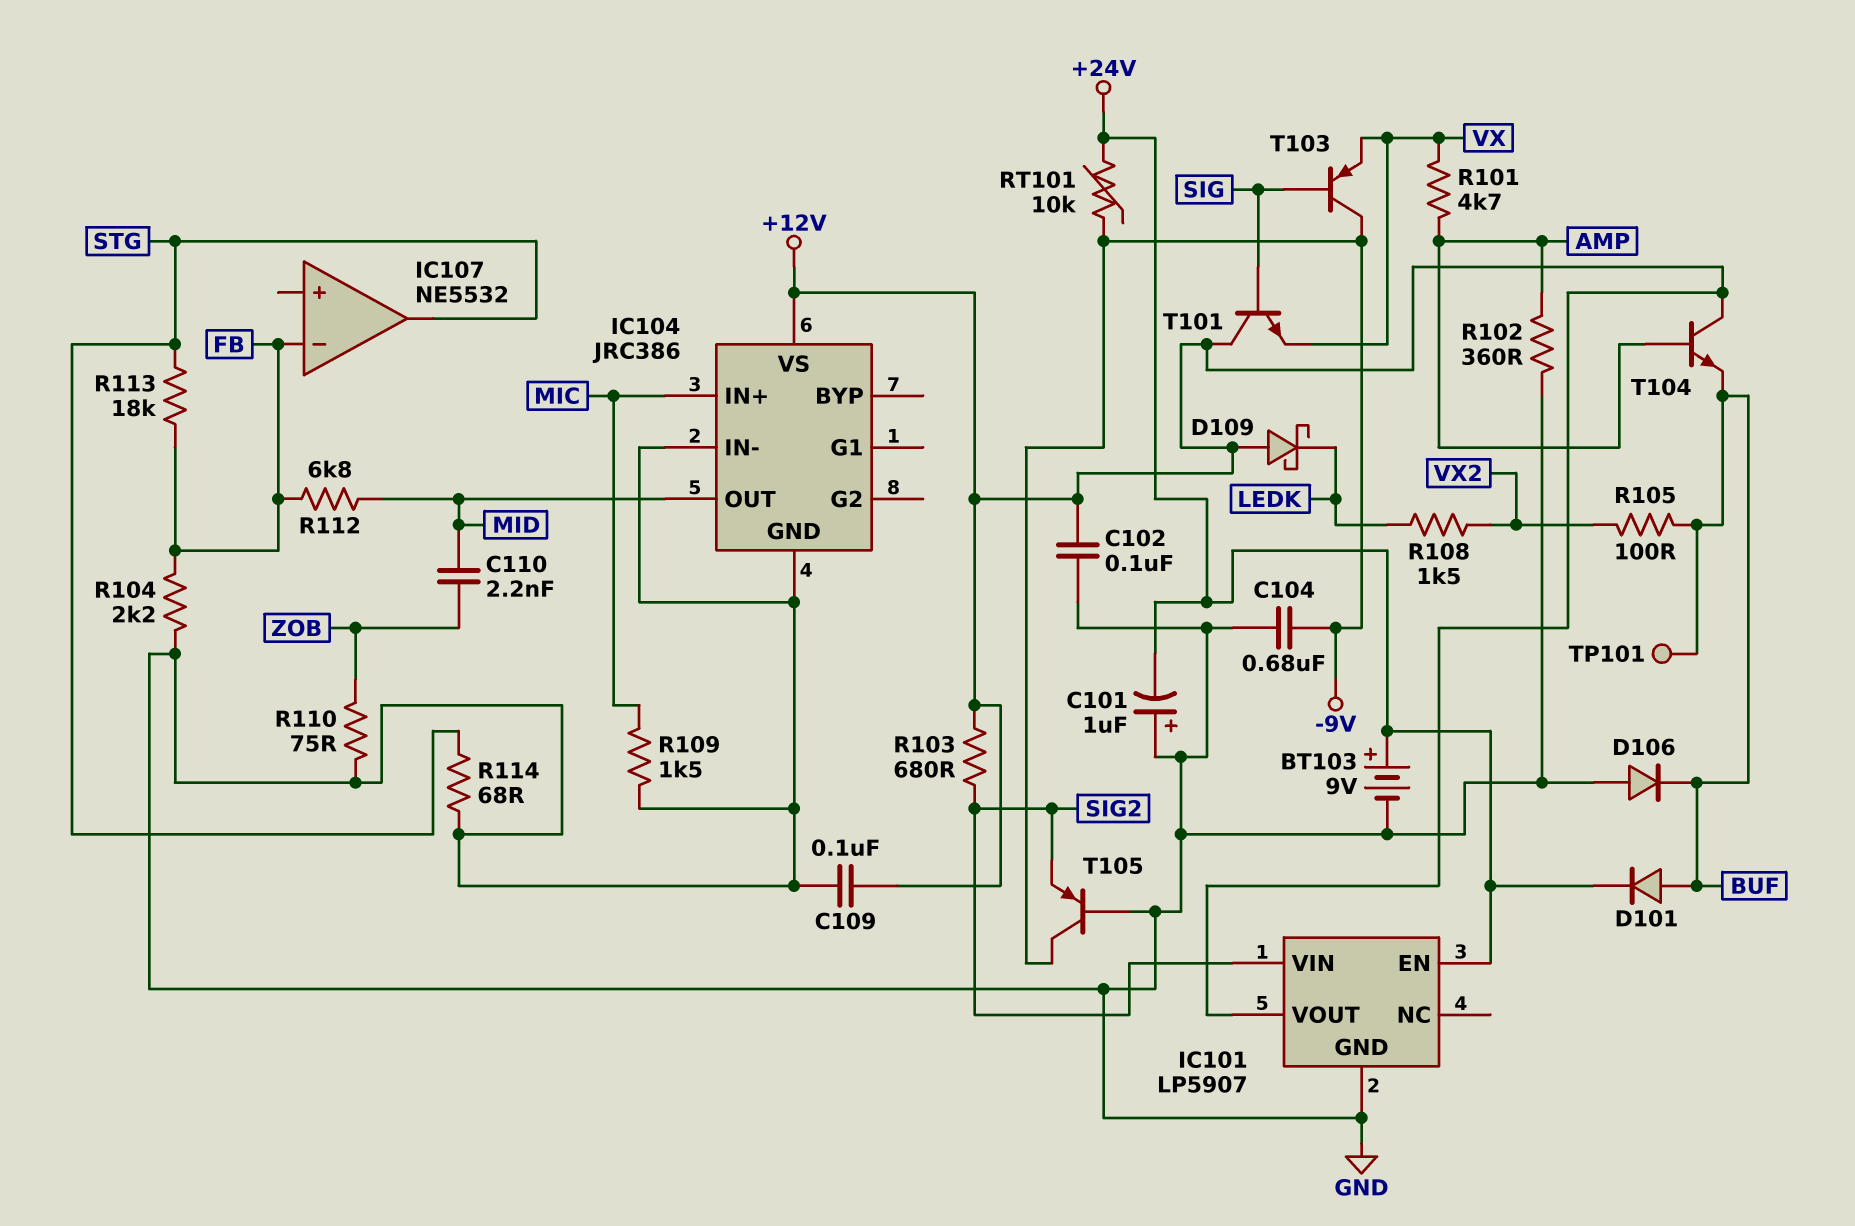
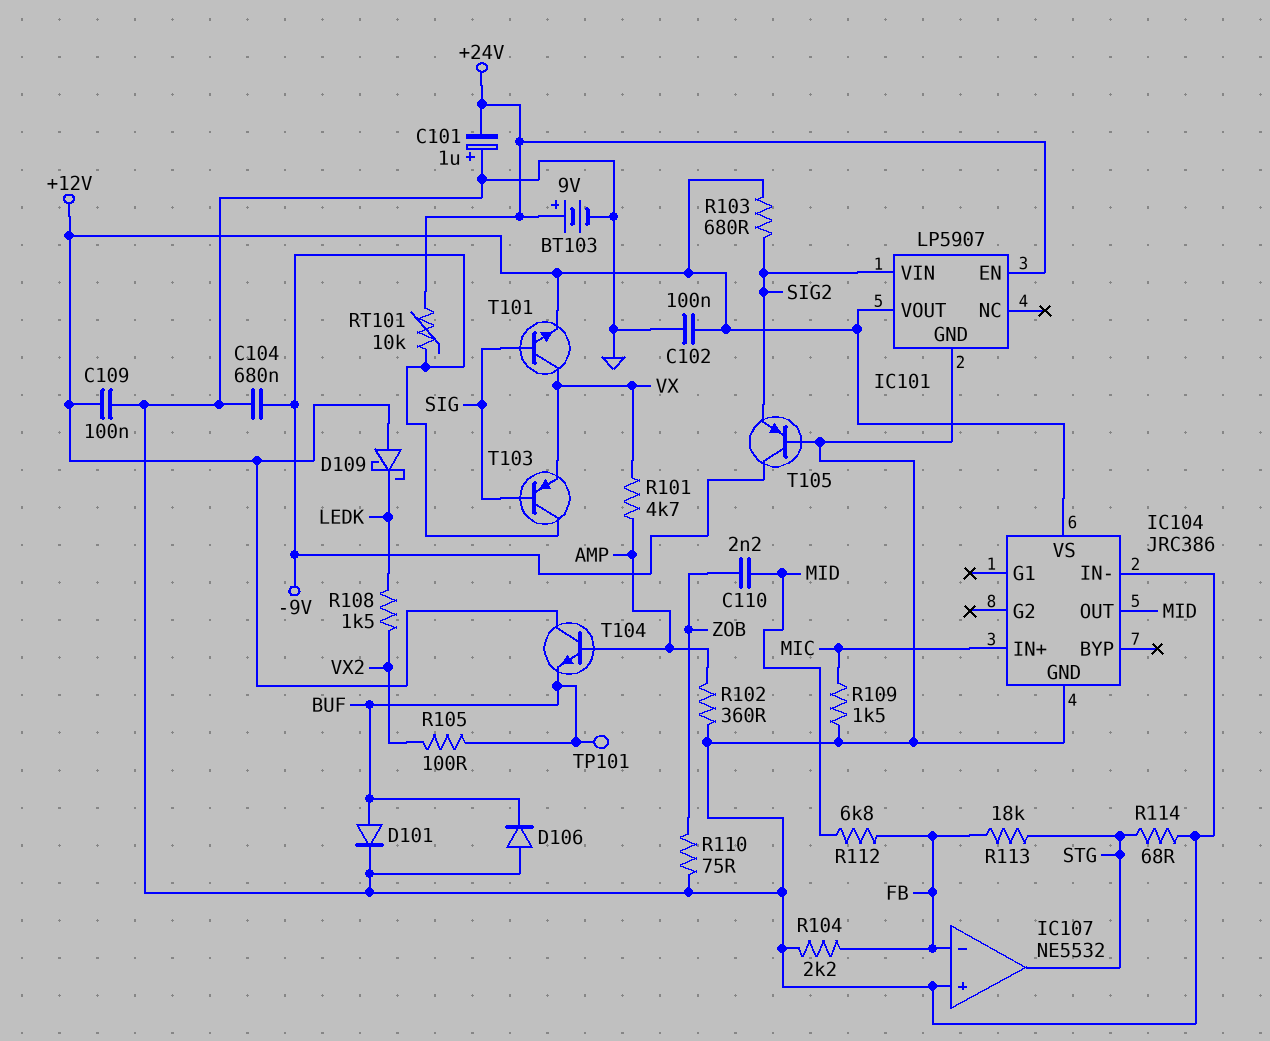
D101: diode (A BUF, K +24V) -> diode (A BUF, K GND)
IC107 pin in+: none -> GND
T101: NPN (B SIG, C +12V, E VX) -> NPN (B SIG, C VX, E +12V)

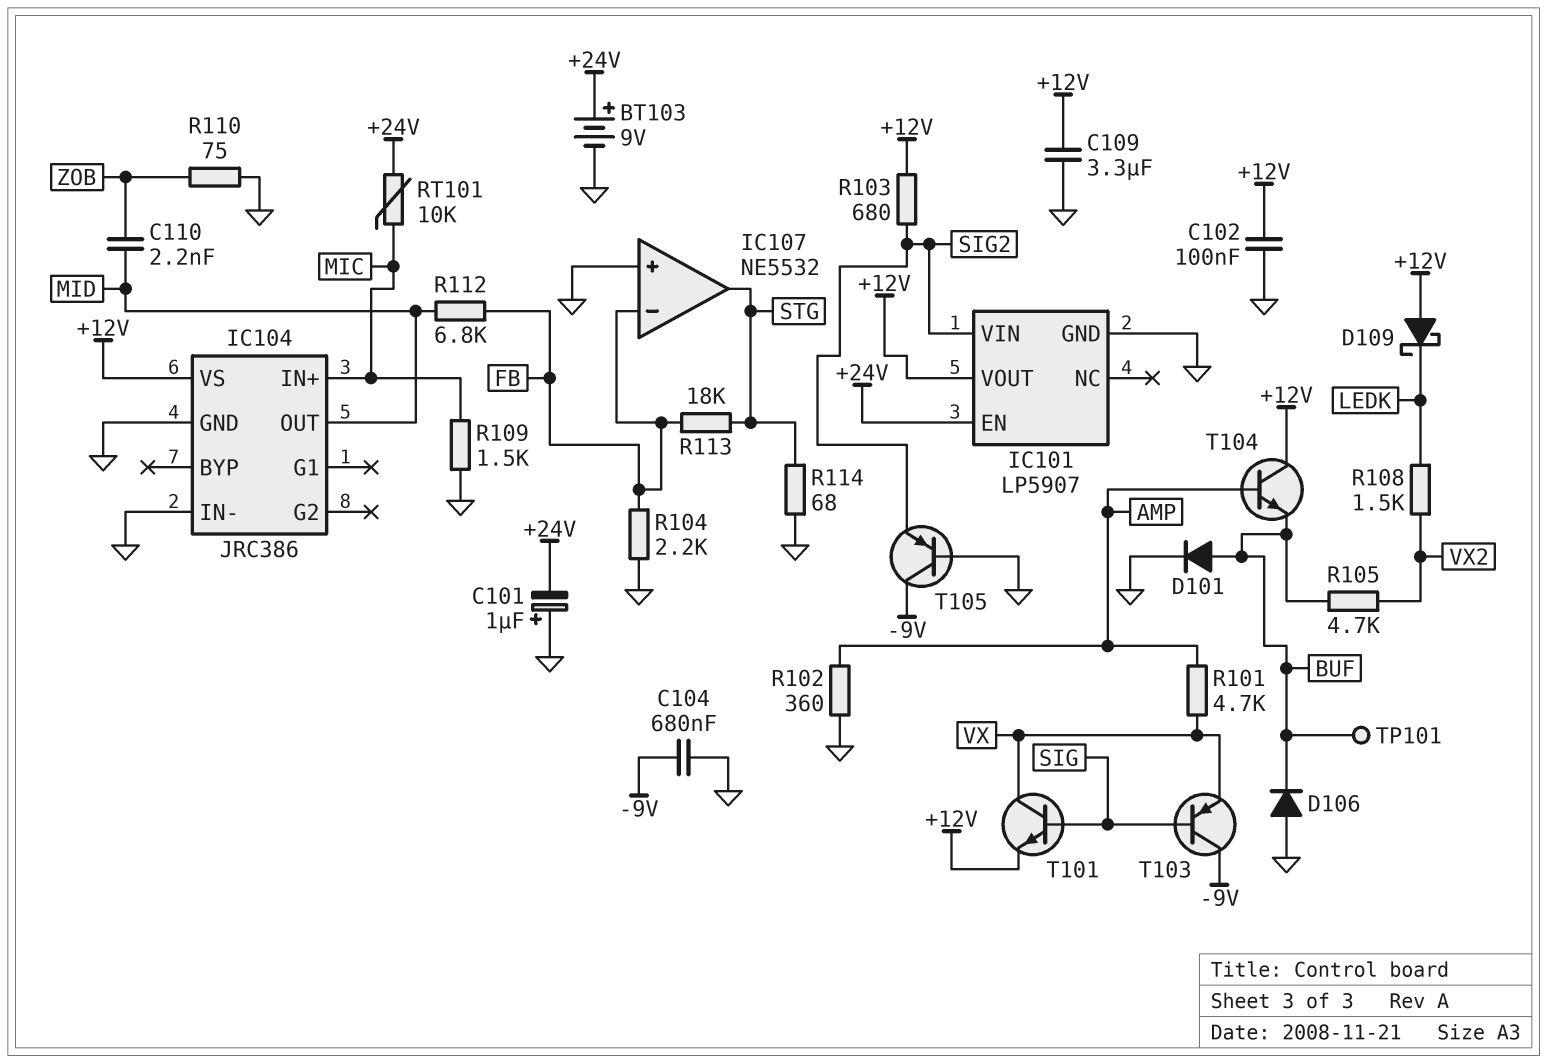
C109: 100nF (+12V, GND) -> 3.3uF (+12V, GND)
R105: 100 (BUF, VX2) -> 4.7k (BUF, VX2)
RT101: 10k (+24V, -9V) -> 10k (+24V, MIC)

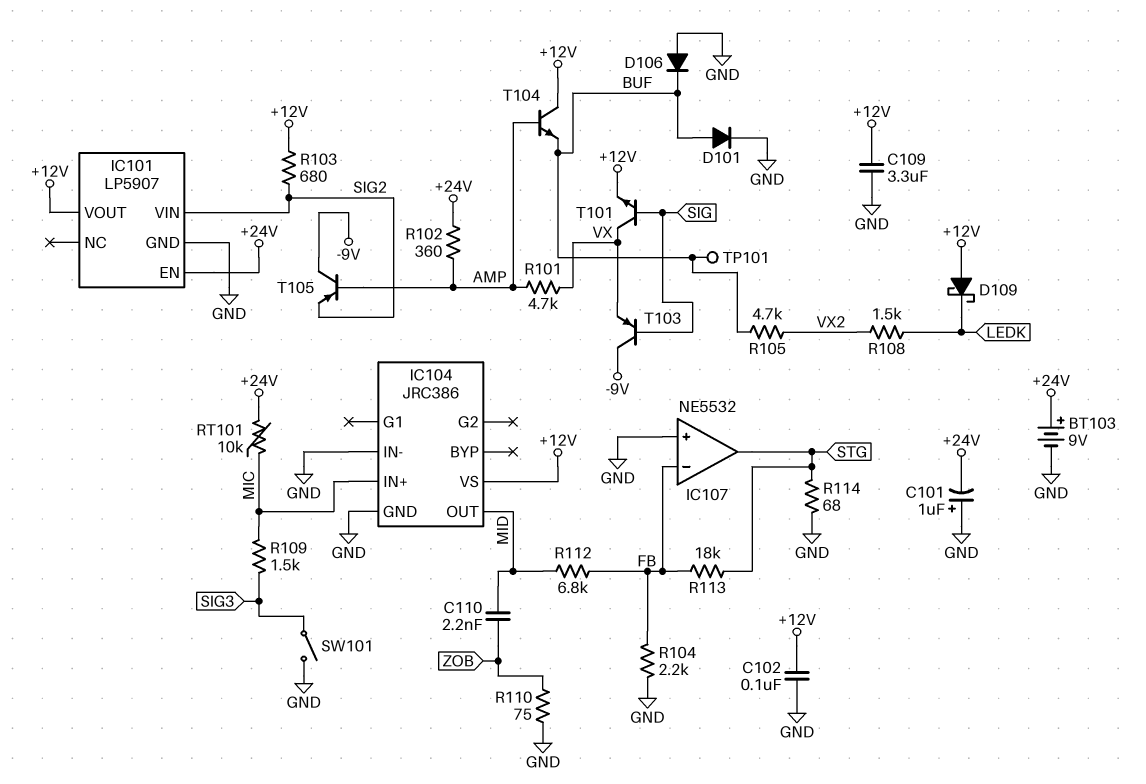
C104: 680nF (-9V, GND) -> none
R102: 360 (AMP, GND) -> 360 (+24V, AMP)
R109: 1.5k (GND, MIC) -> 1.5k (MIC, SIG3)
SW101: none -> switch (GND, SIG3)
T105: PNP (B GND, C -9V, E SIG2) -> PNP (B AMP, C -9V, E SIG2)

